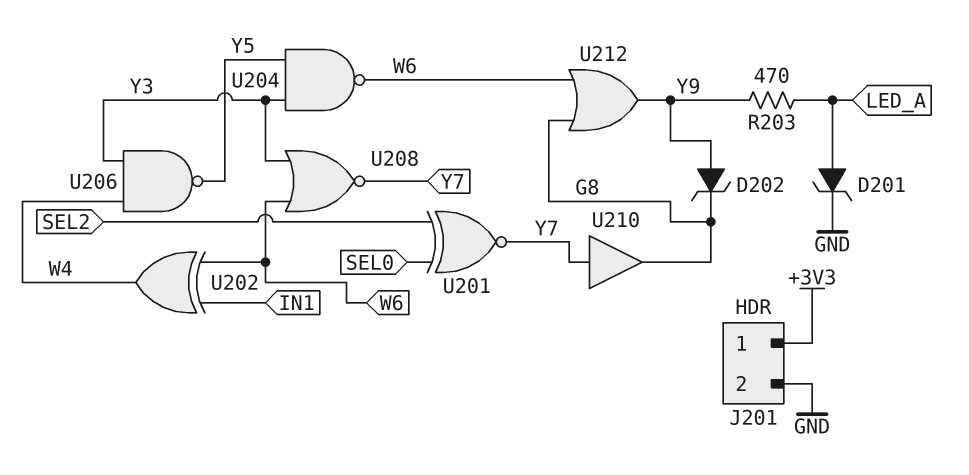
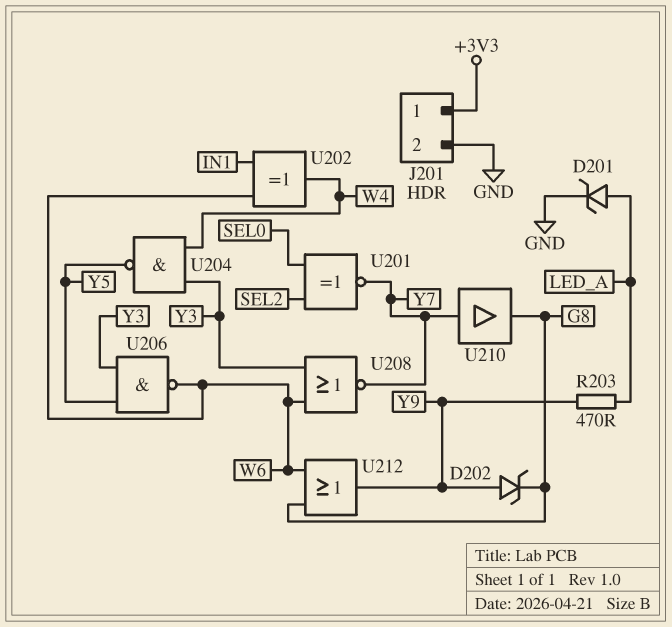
U204: NAND (in Y3, in Y5, out W6) -> NAND (in W4, in Y3, out Y5)
U206: NAND (in W4, in Y3, out Y5) -> NAND (in Y3, in Y5, out W6)

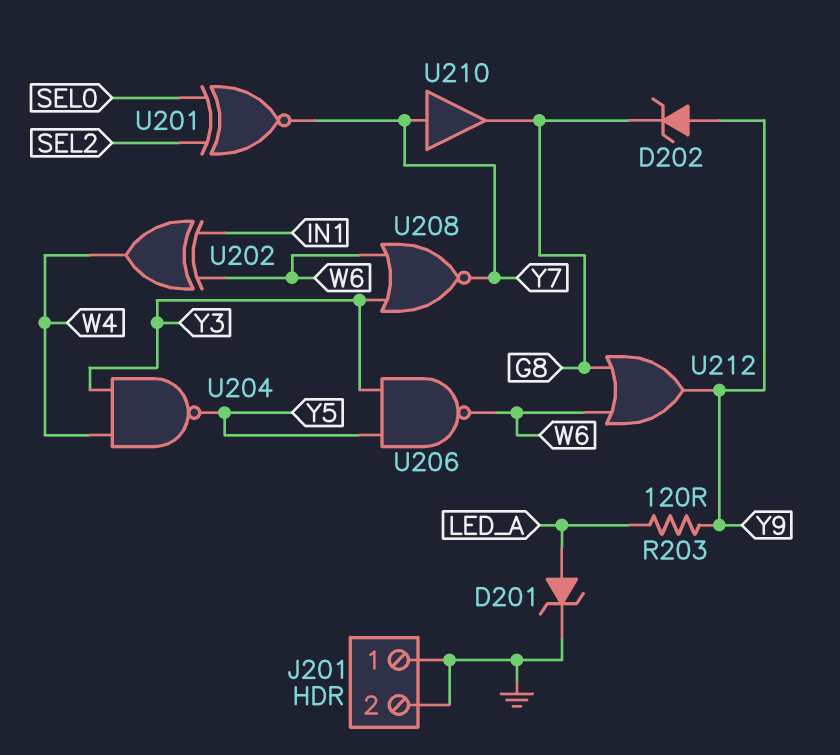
J201 pin 1: +3V3 -> GND
R203: 470 (LED_A, Y9) -> 120 (LED_A, Y9)

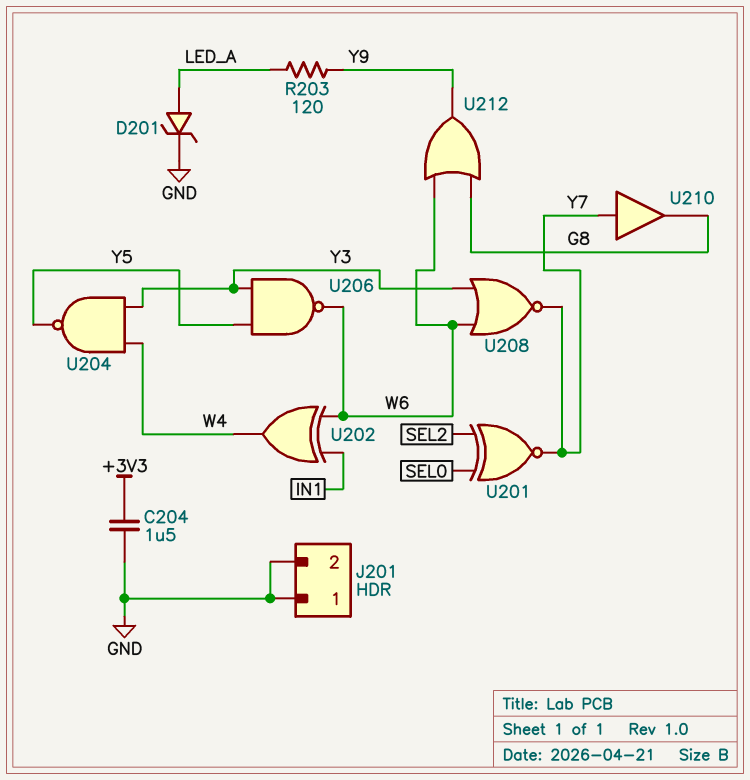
C204: none -> 1.5uF (+3V3, GND)
D202: zener (A Y9, K G8) -> none

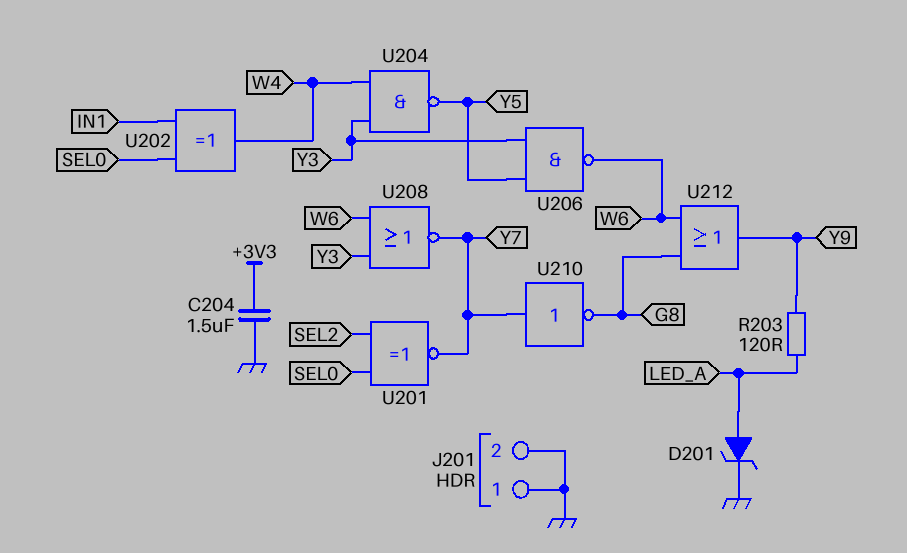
U202: XOR (in IN1, in W6, out W4) -> XOR (in IN1, in SEL0, out W4)
U210: buffer (in Y7, out G8) -> NOT (in Y7, out G8)

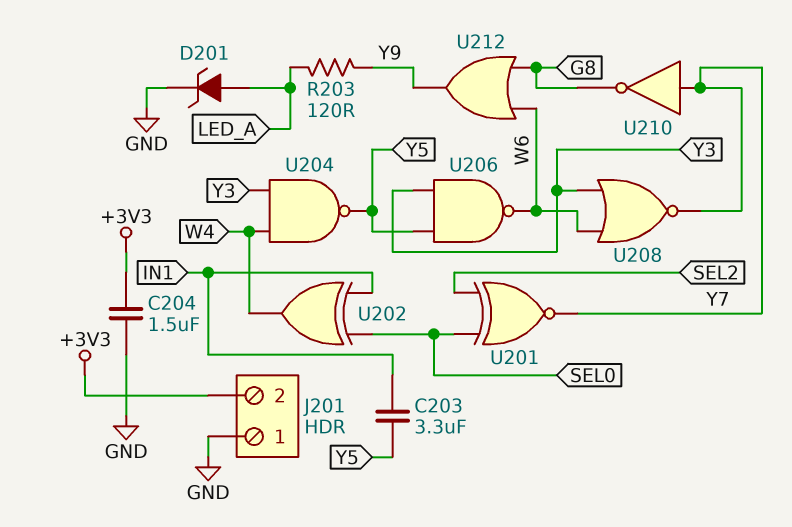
C203: none -> 3.3uF (IN1, Y5)
J201 pin 2: GND -> +3V3

